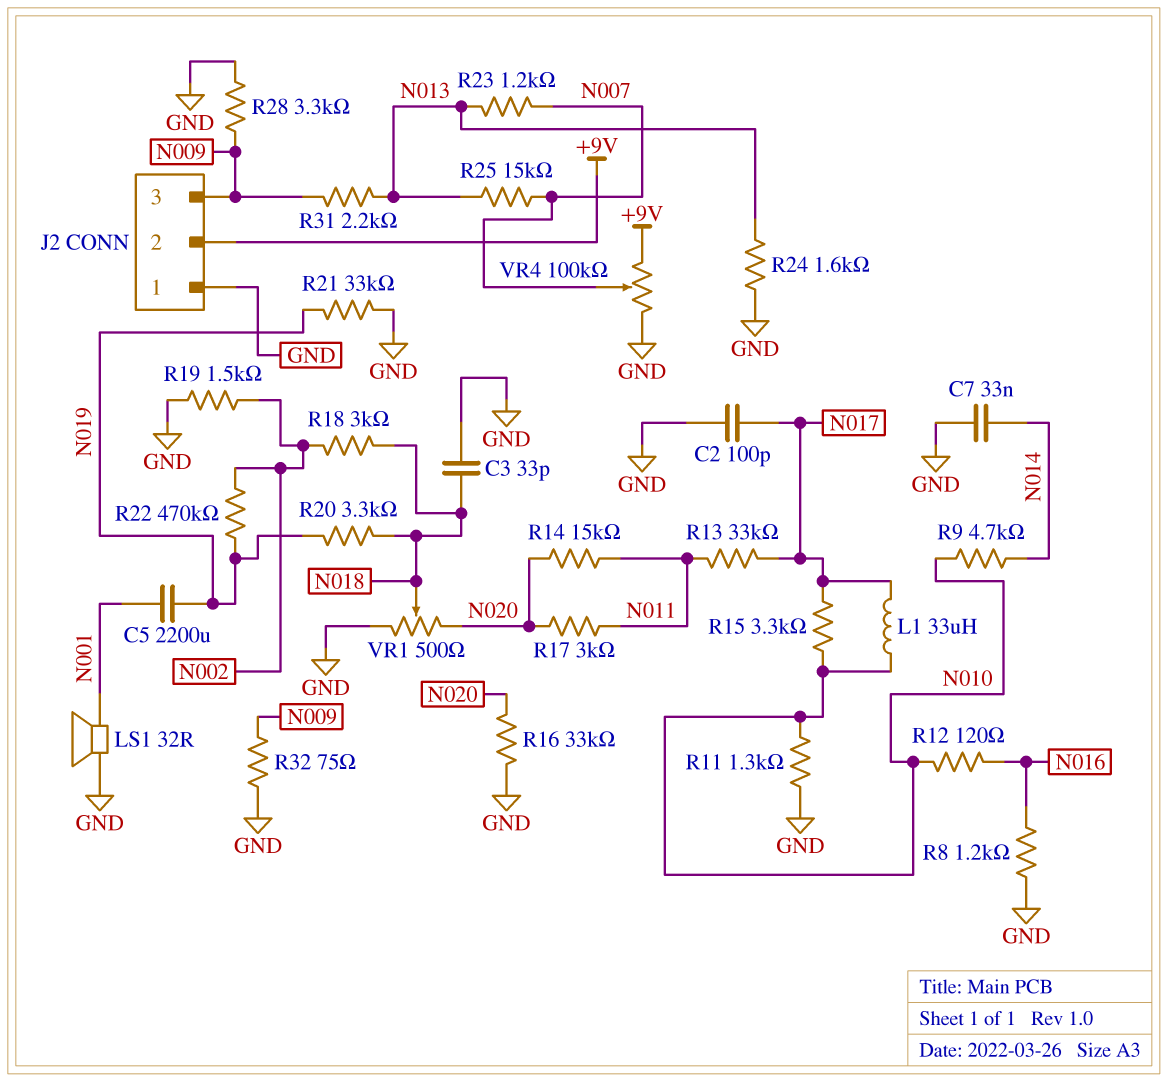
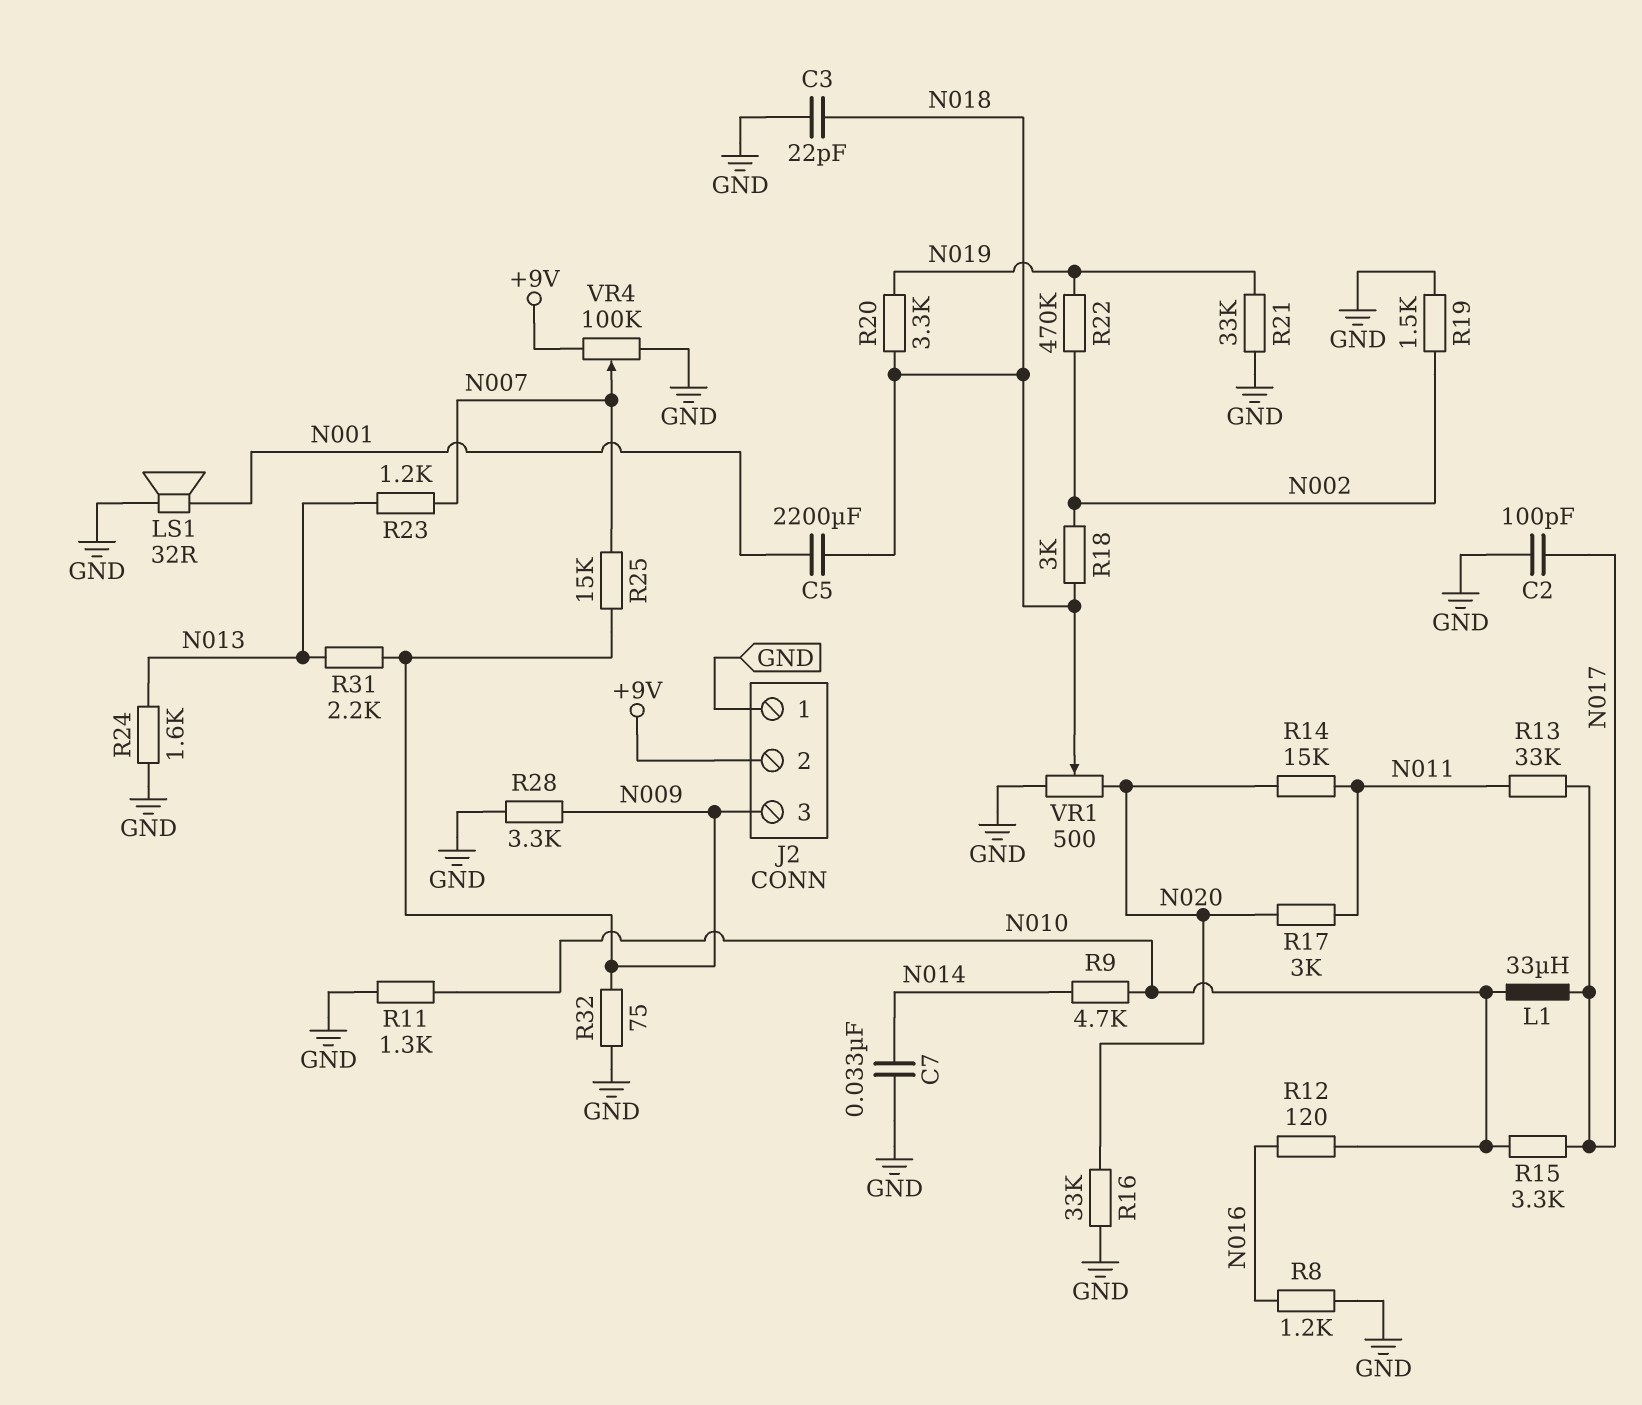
C3: 33pF (GND, N018) -> 22pF (GND, N018)
C5: 2200uF (N001, N019) -> 2200uF (N001, N018)
R25: 15k (N007, N013) -> 15k (N007, N009)

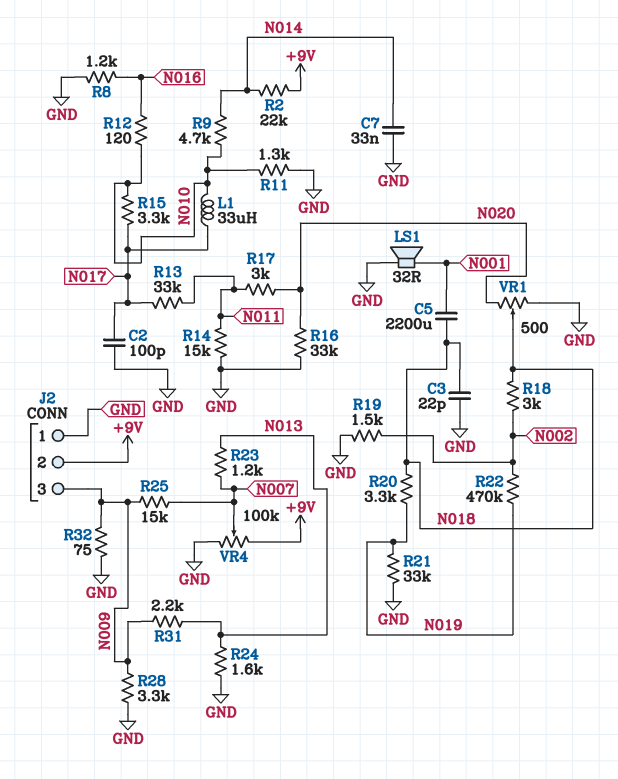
R2: none -> 22k (+9V, N014)
R14: 15k (N011, N020) -> 15k (GND, N011)

